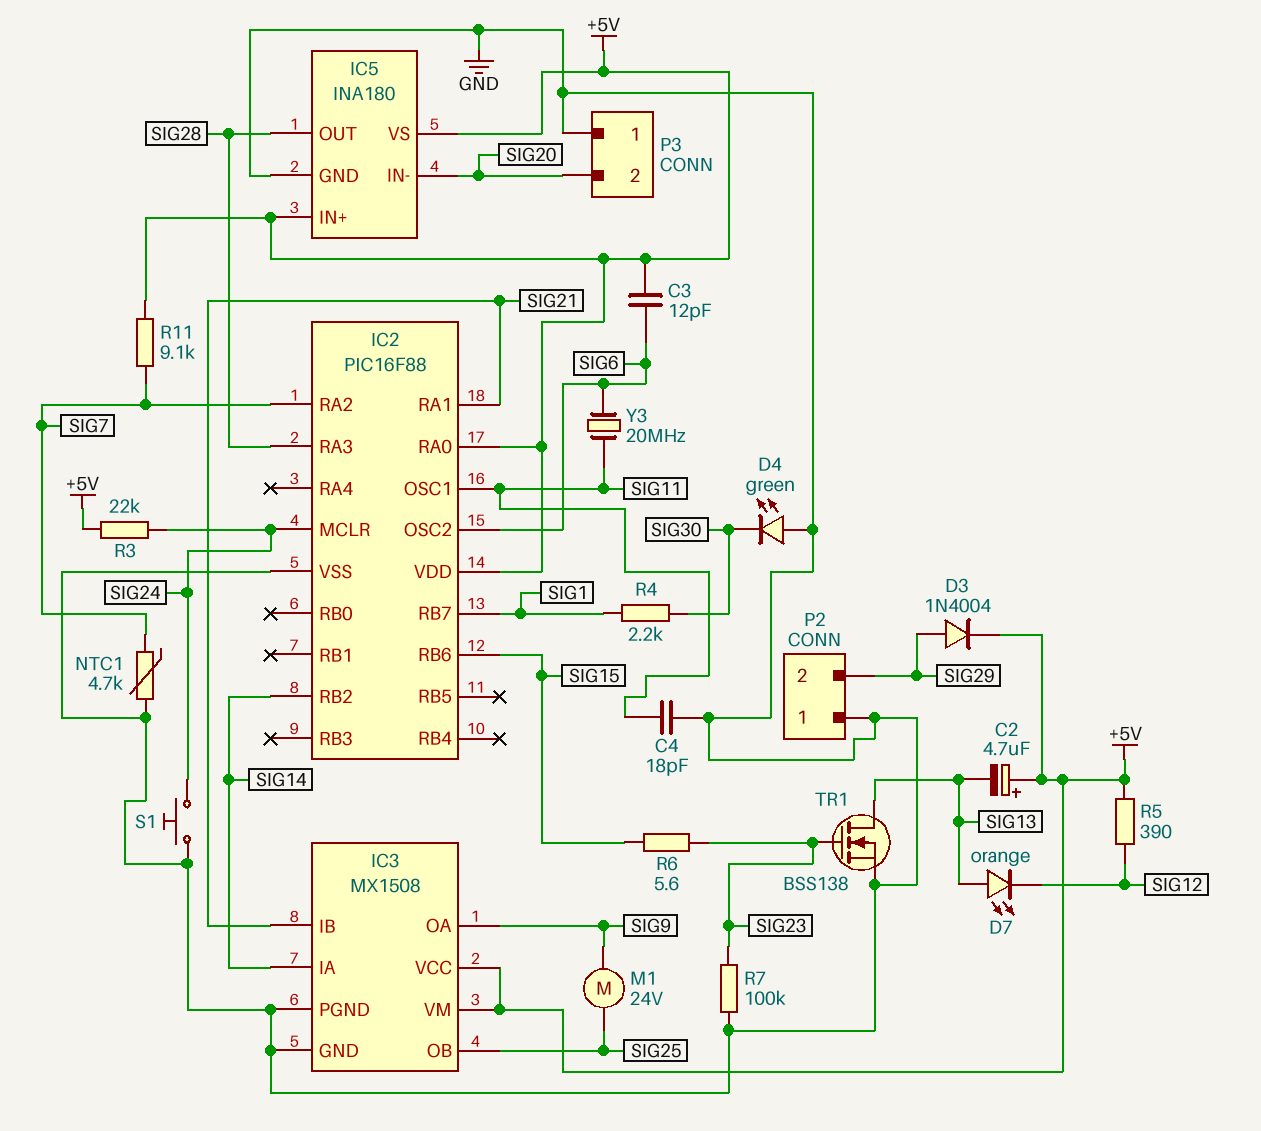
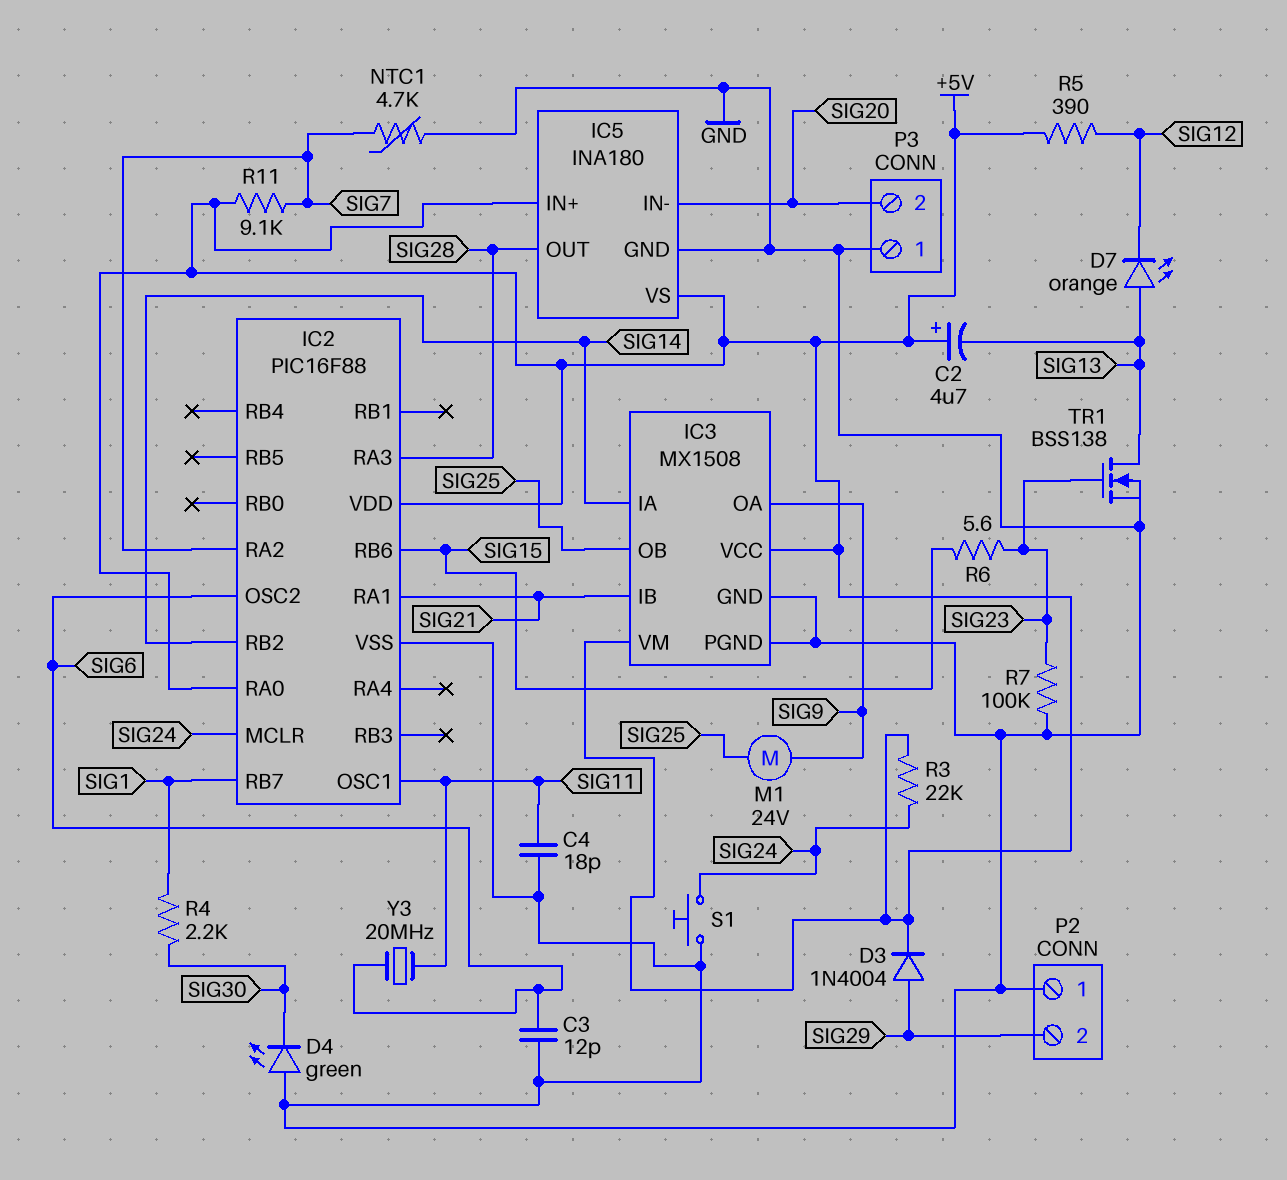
C3: 12pF (+5V, SIG6) -> 12pF (GND, SIG6)

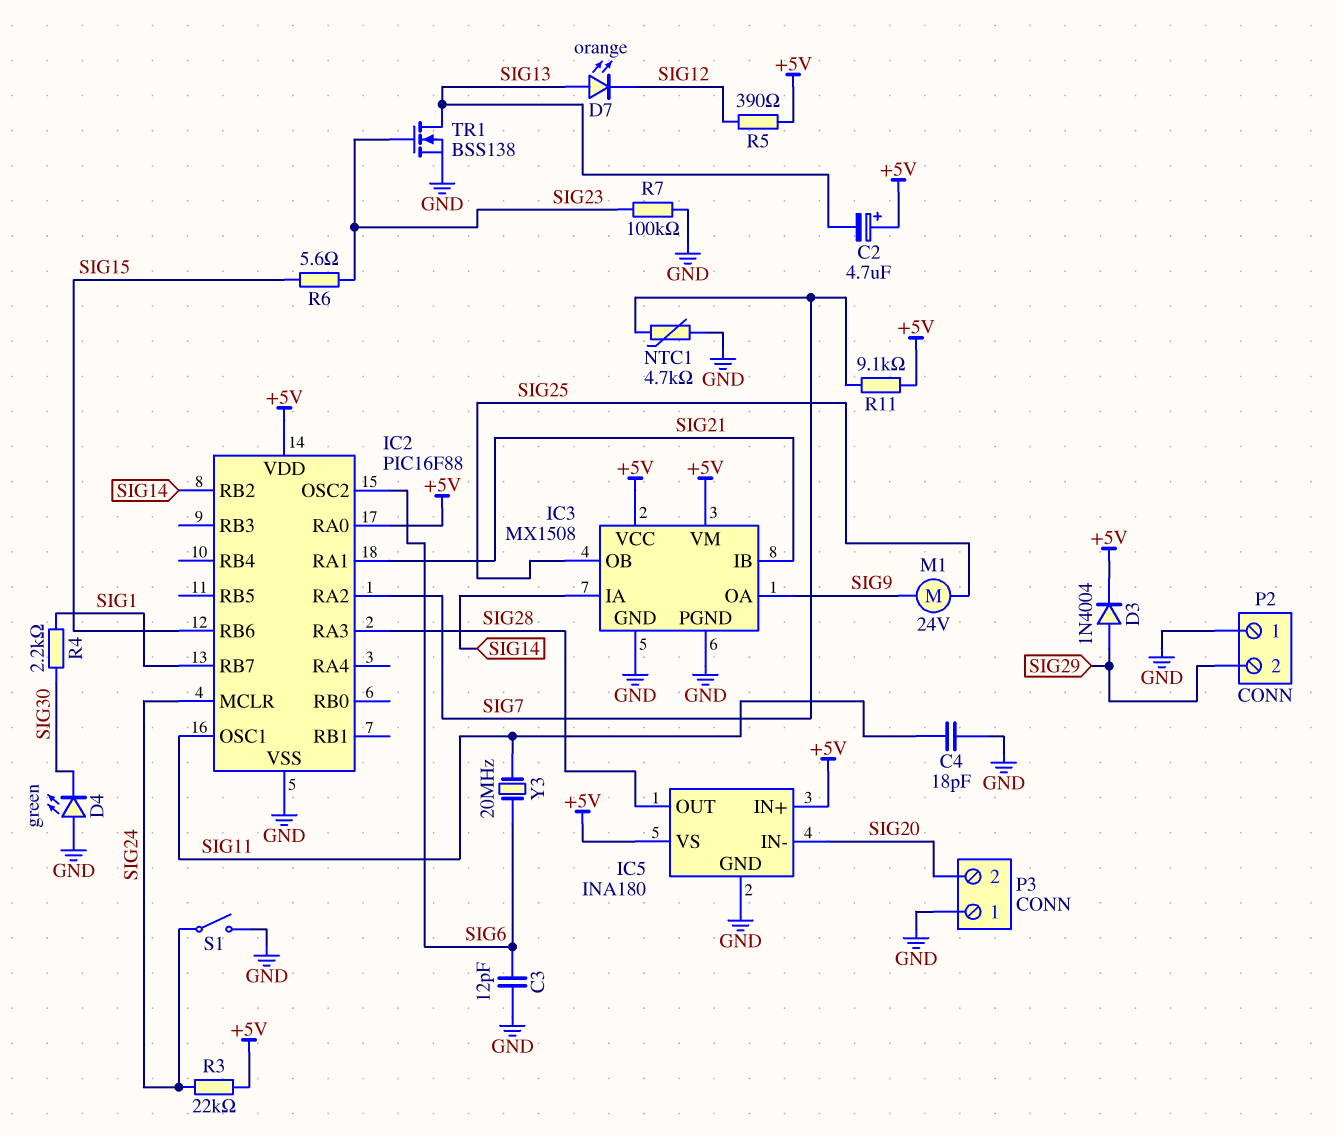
S1: button (GND, SIG24) -> switch (GND, SIG24)

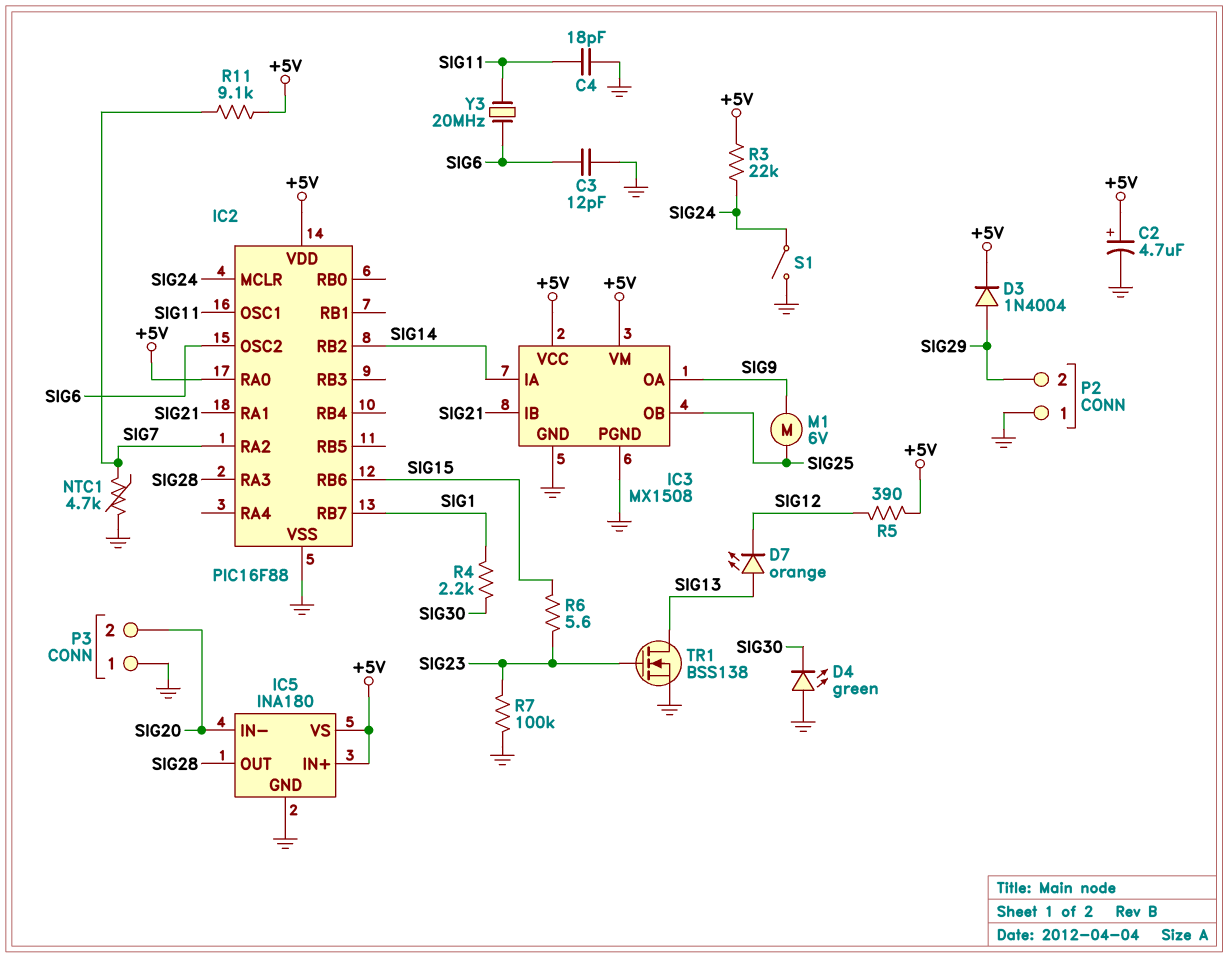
C2: 4.7uF (plus +5V, minus SIG13) -> 4.7uF (plus +5V, minus GND)
M1: motor 24V (SIG9, SIG25) -> motor 6V (SIG9, SIG25)

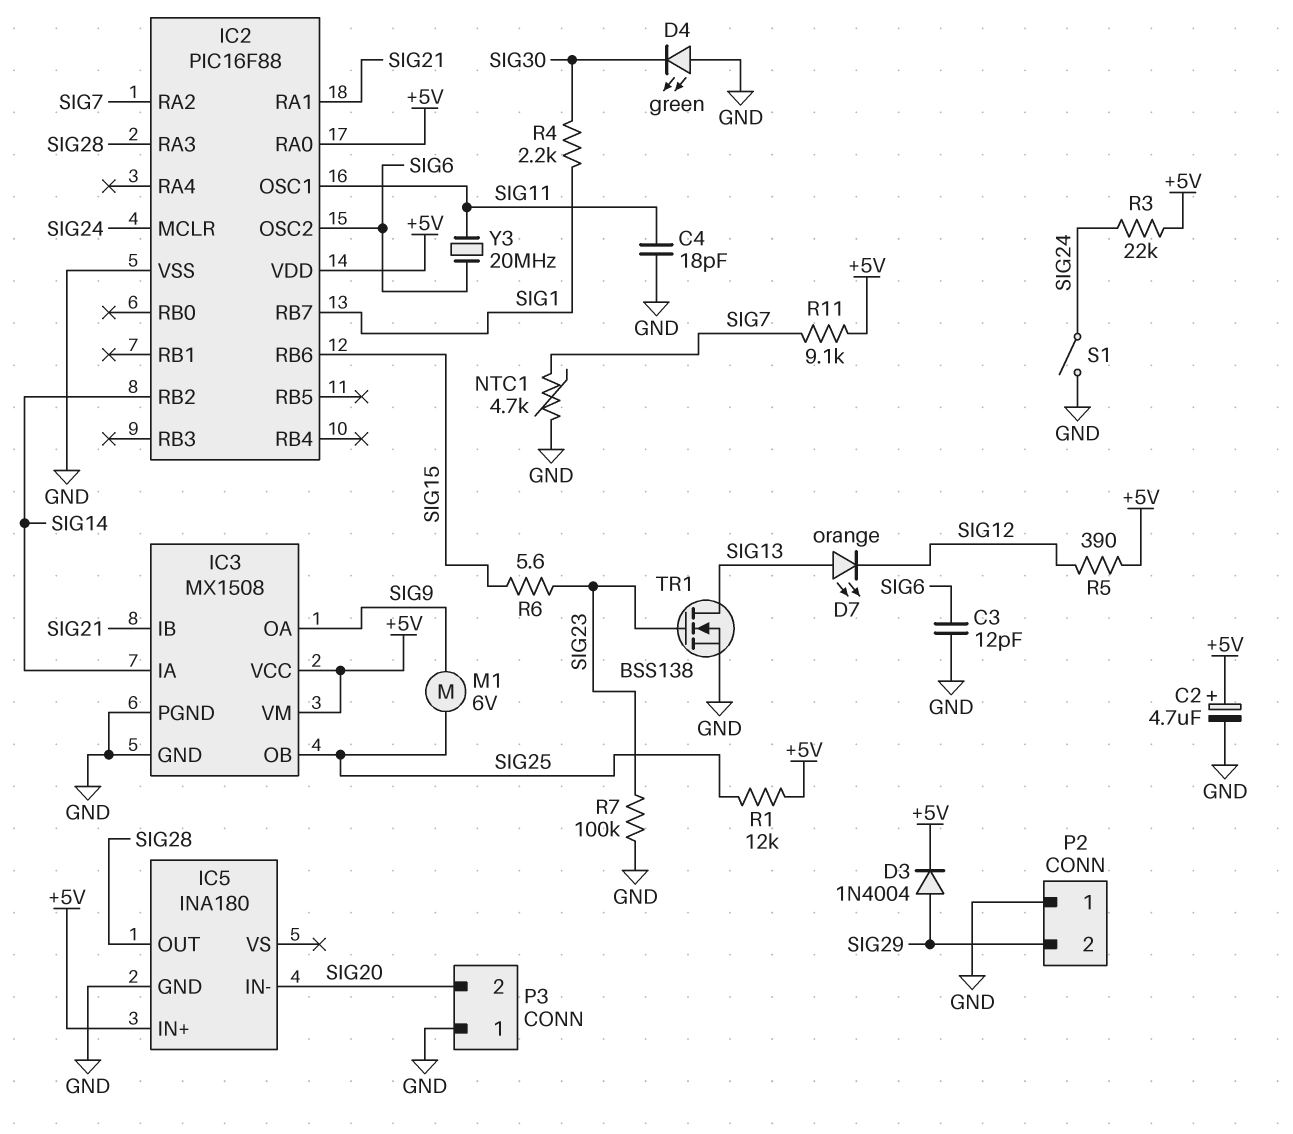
IC5 pin VS: +5V -> none
R1: none -> 12k (+5V, SIG25)

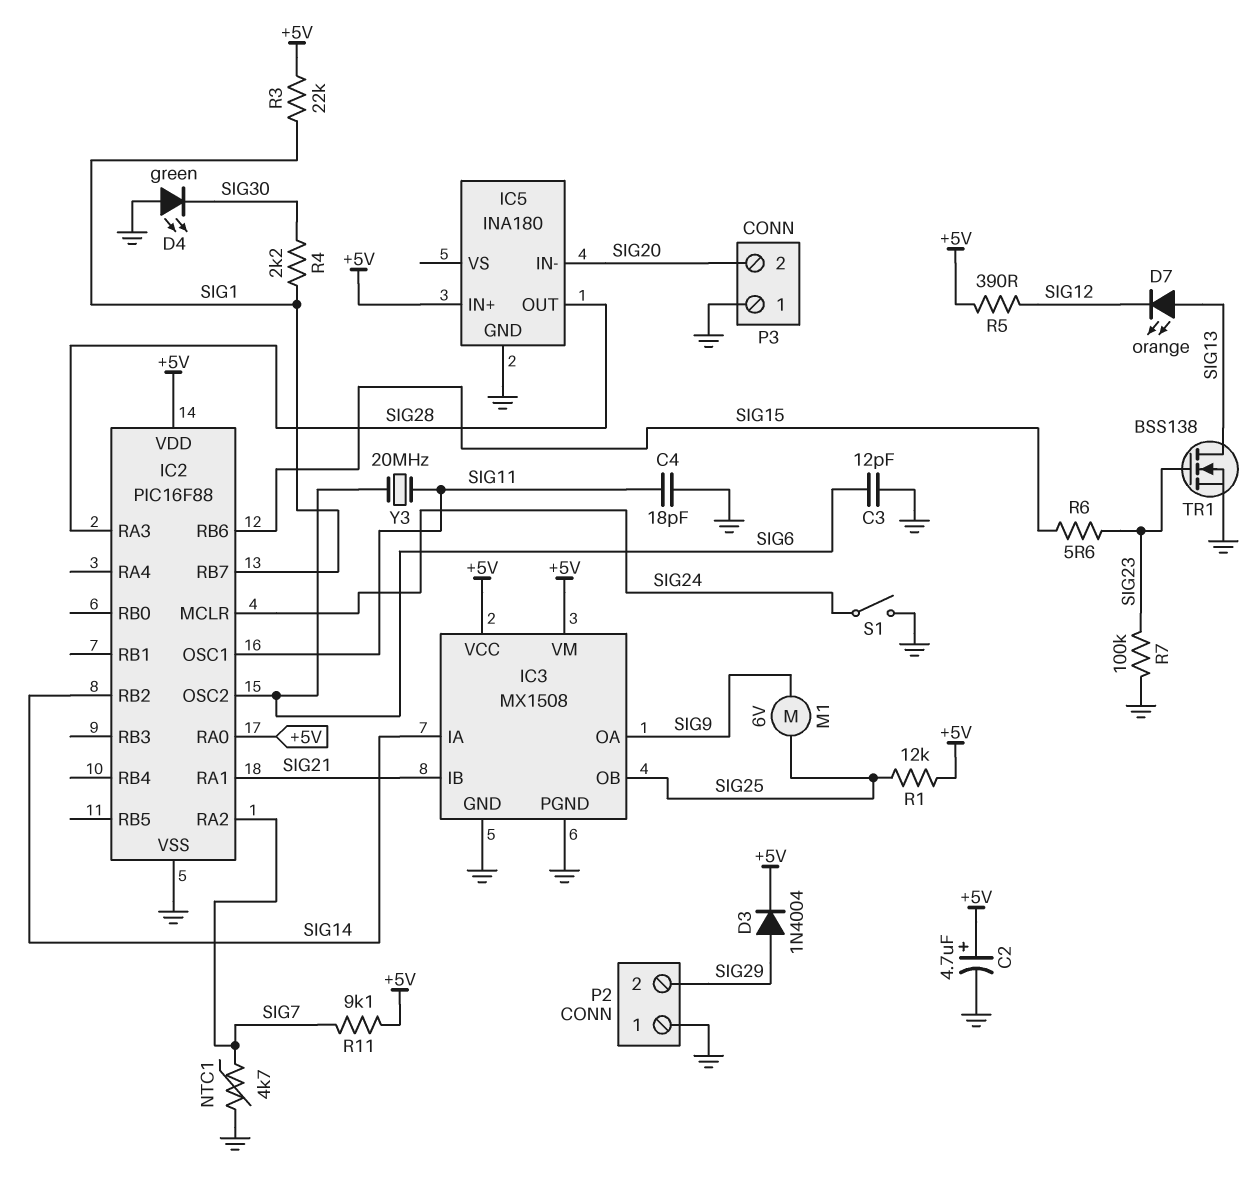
R3: 22k (+5V, SIG24) -> 22k (+5V, SIG1)

